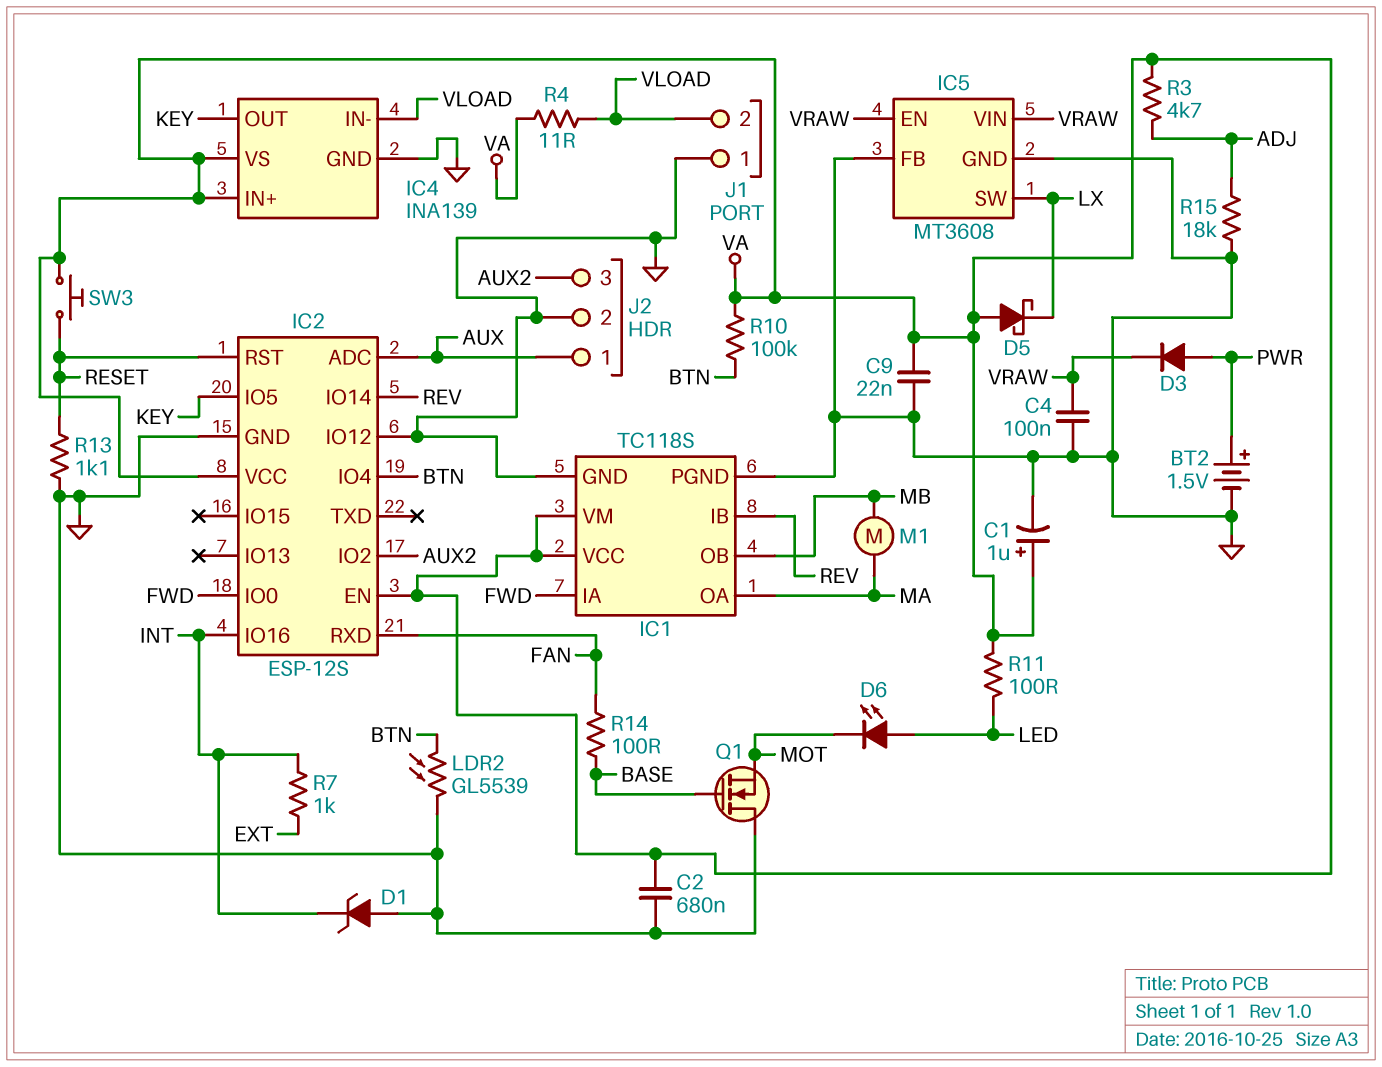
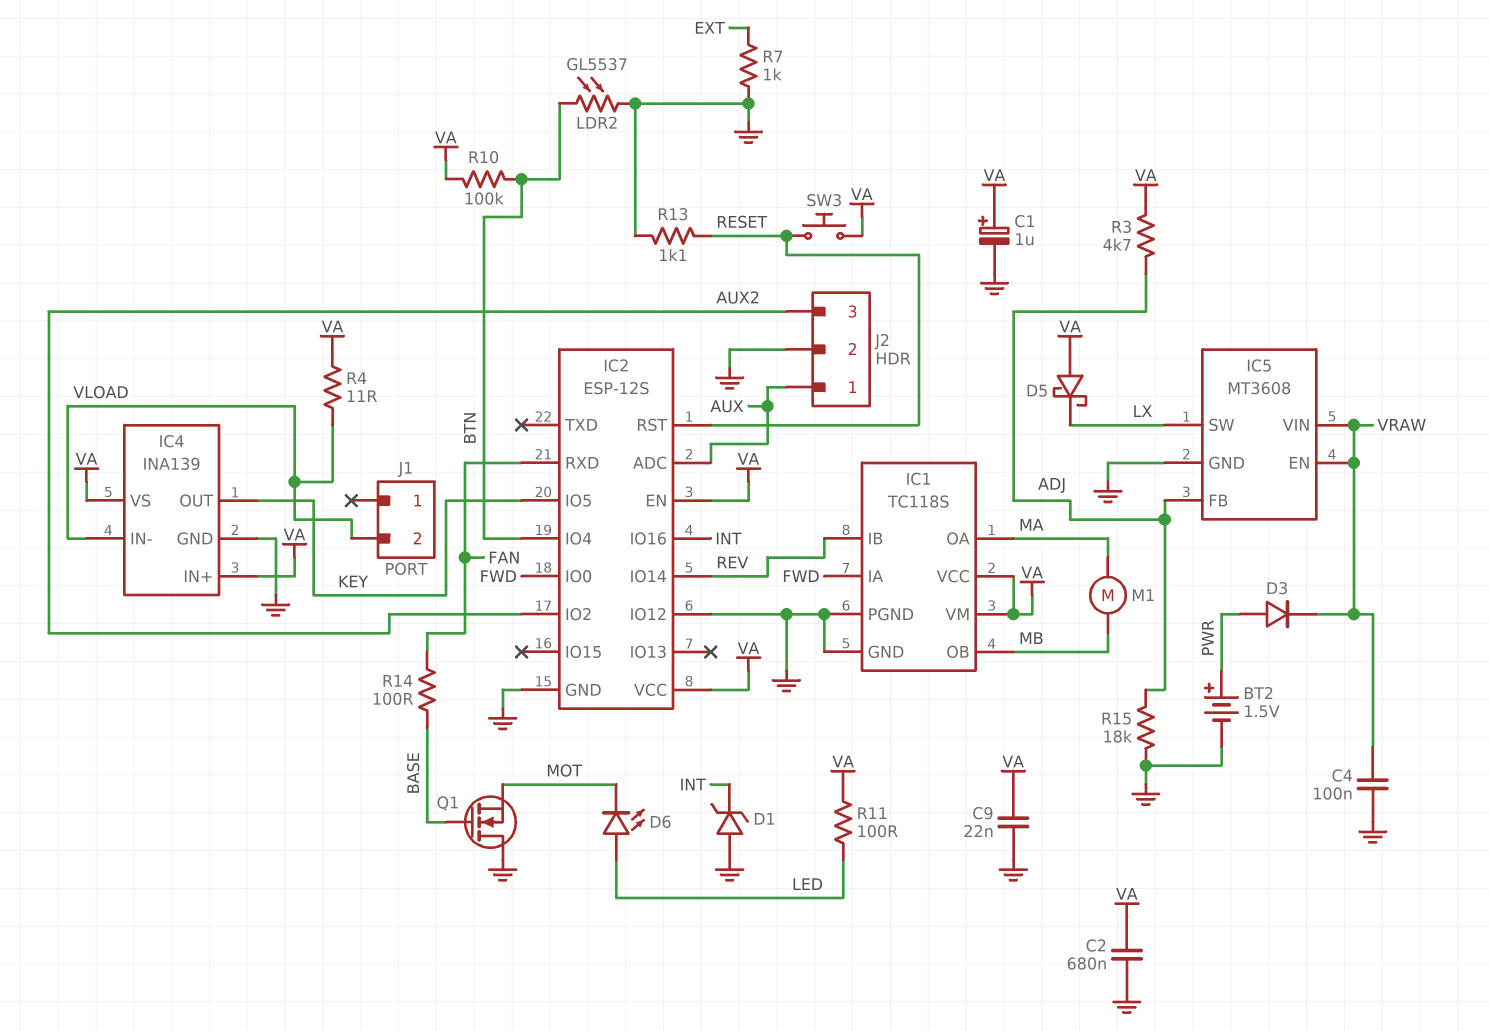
IC5 pin FB: GND -> ADJ
J1 pin 1: GND -> none
LDR2: GL5539 (BTN, GND) -> GL5537 (BTN, GND)
R7: 1k (EXT, INT) -> 1k (EXT, GND)

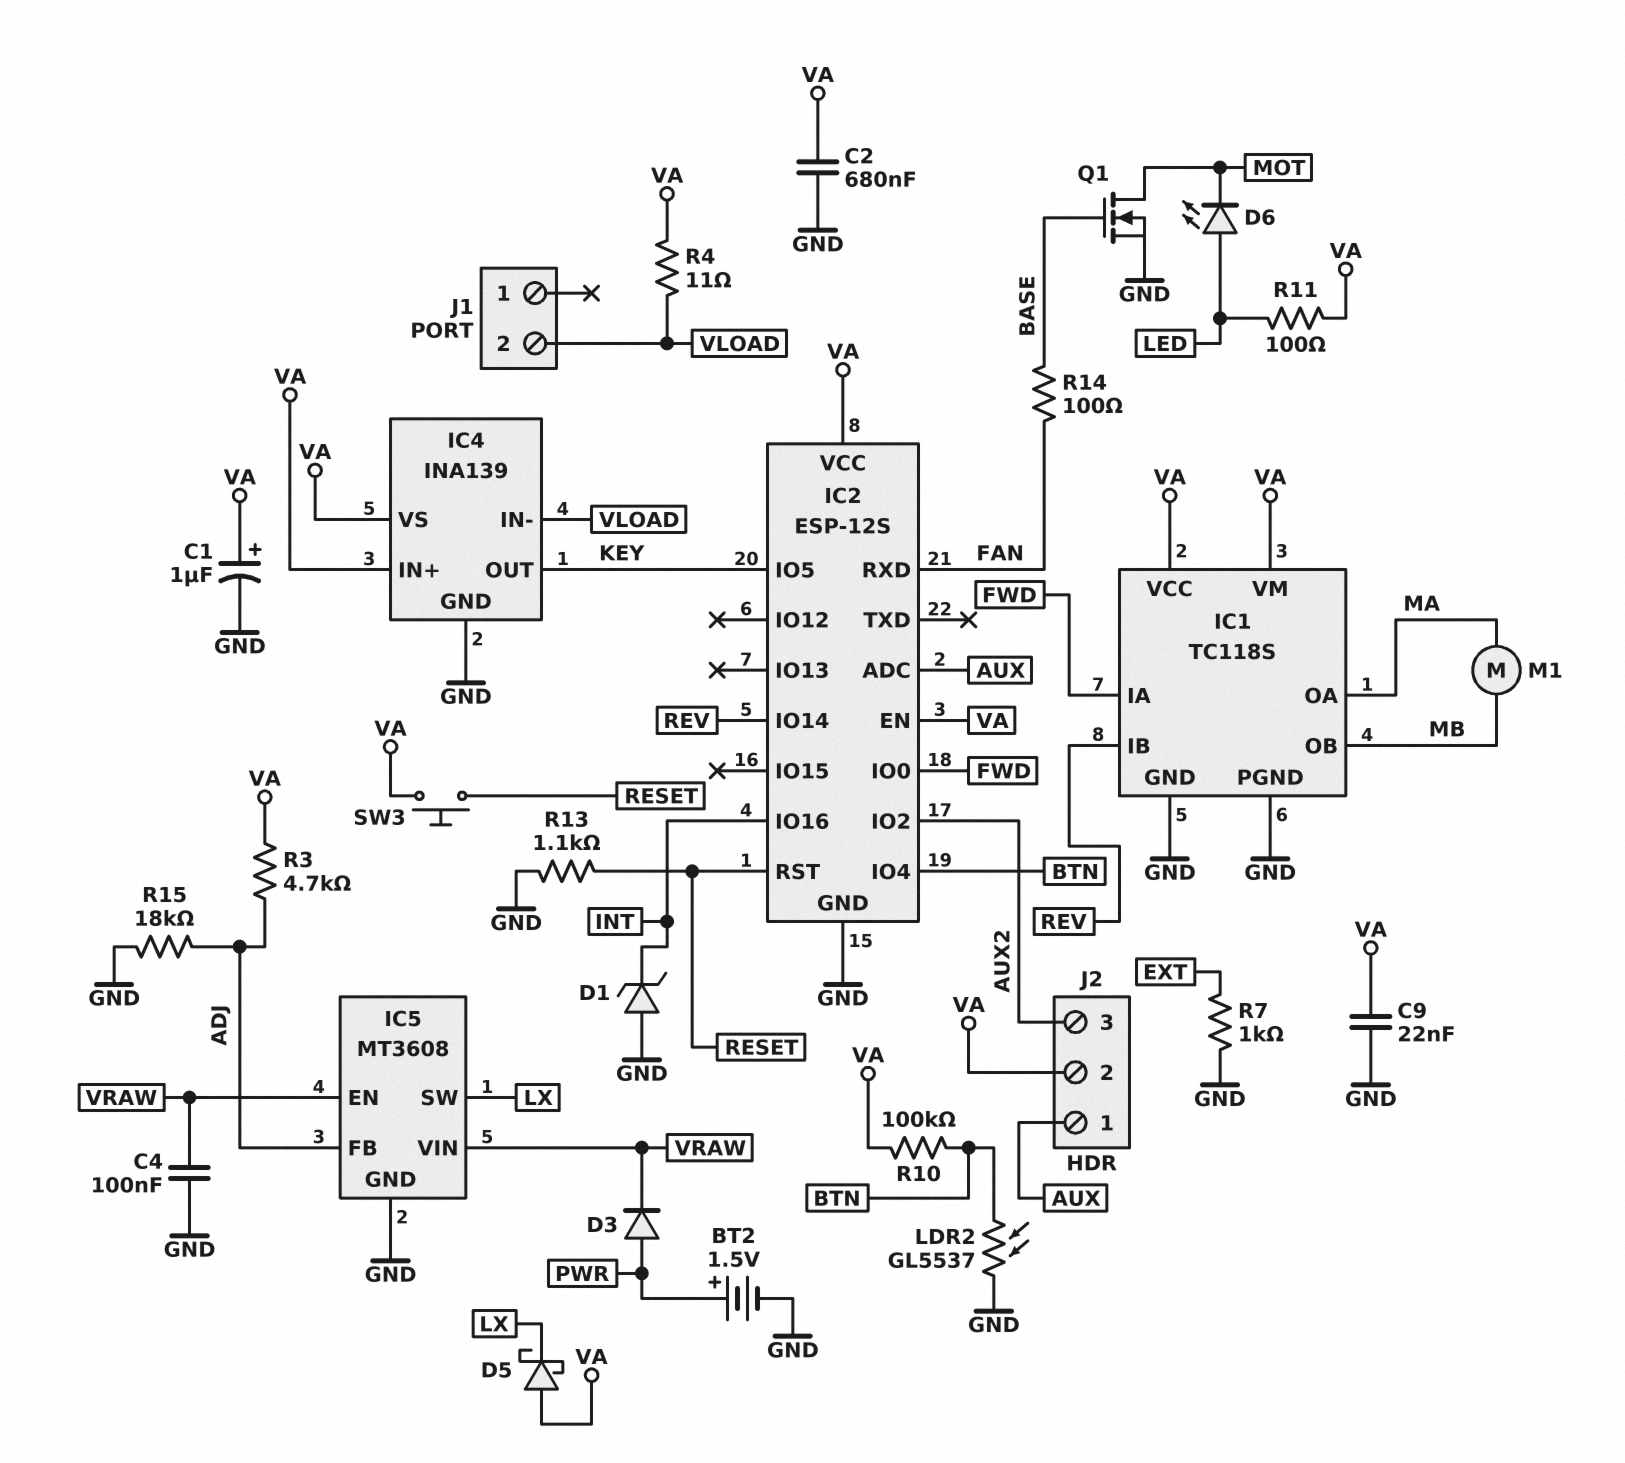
IC2 pin IO12: GND -> none
J2 pin 2: GND -> VA
Q1: NMOS (G BASE, D GND, S MOT) -> NMOS (G BASE, D MOT, S GND)

